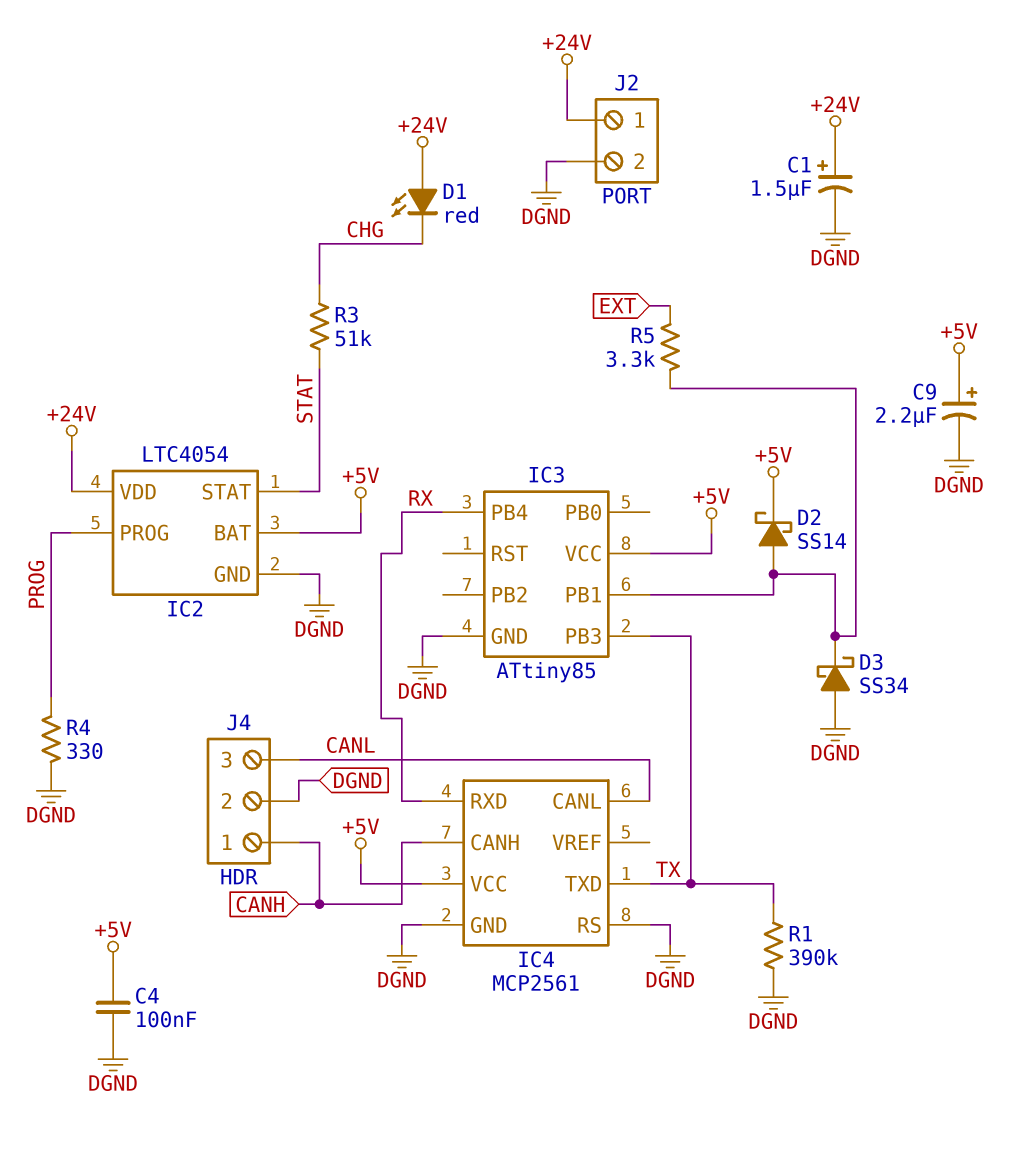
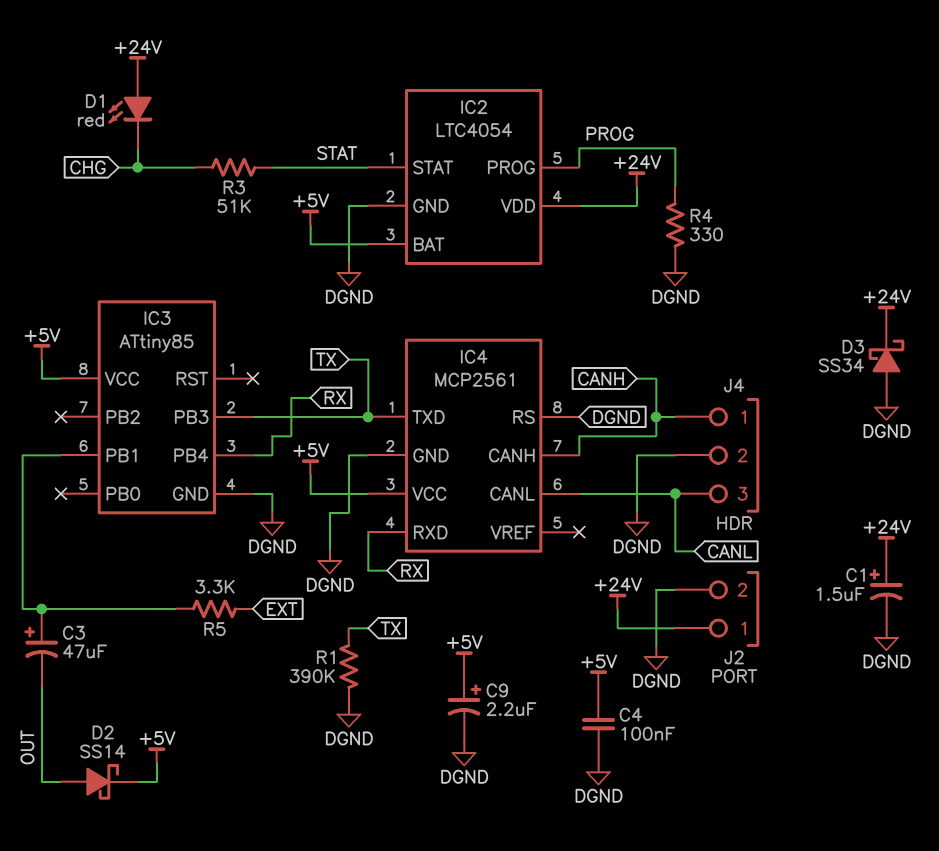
C3: none -> 47uF (plus IC3/PB1, minus OUT)
D2: schottky SS14 (A IC3/PB1, K +5V) -> schottky SS14 (A OUT, K +5V)
D3: schottky SS34 (A DGND, K IC3/PB1) -> schottky SS34 (A DGND, K +24V)

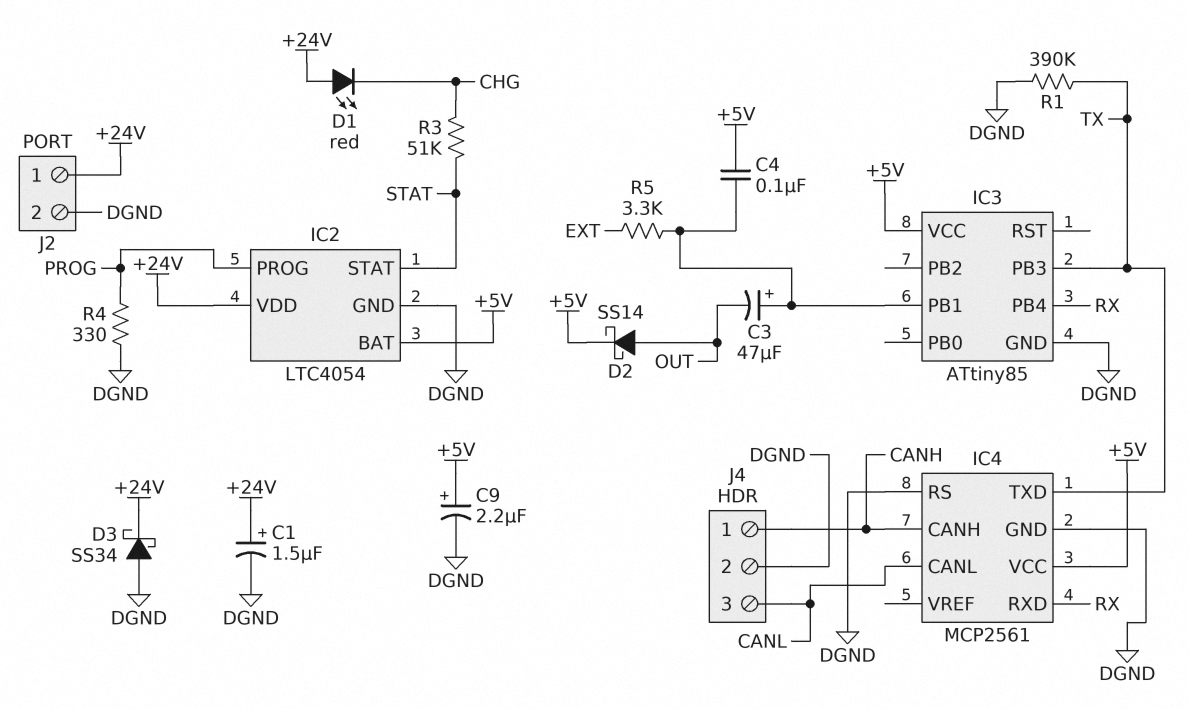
C4: 100nF (+5V, DGND) -> 100nF (+5V, IC3/PB1)

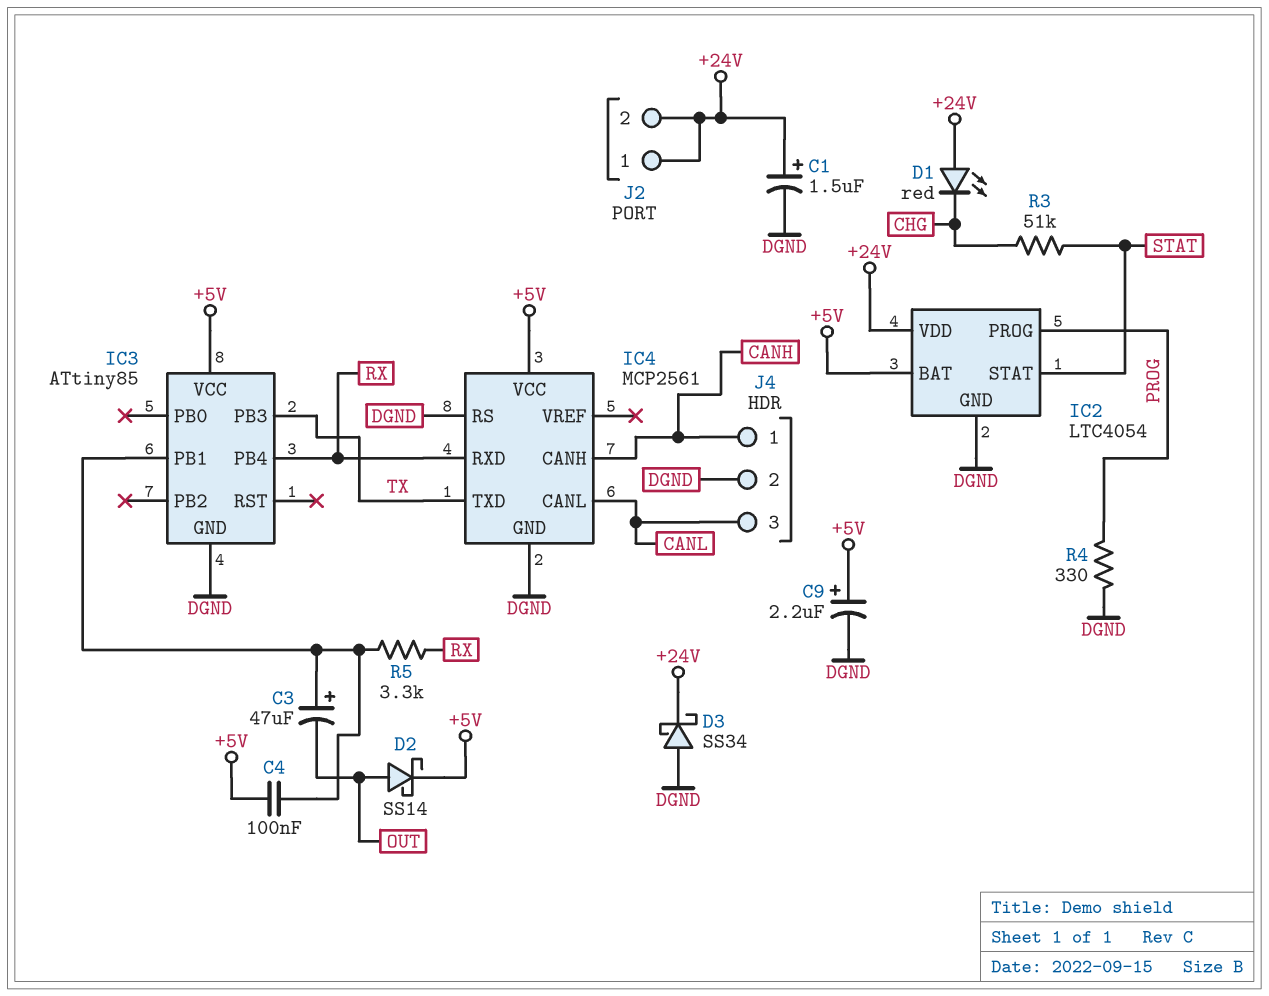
J2 pin 2: DGND -> +24V
R1: 390k (DGND, TX) -> none
R5: 3.3k (EXT, IC3/PB1) -> 3.3k (IC3/PB1, RX)

